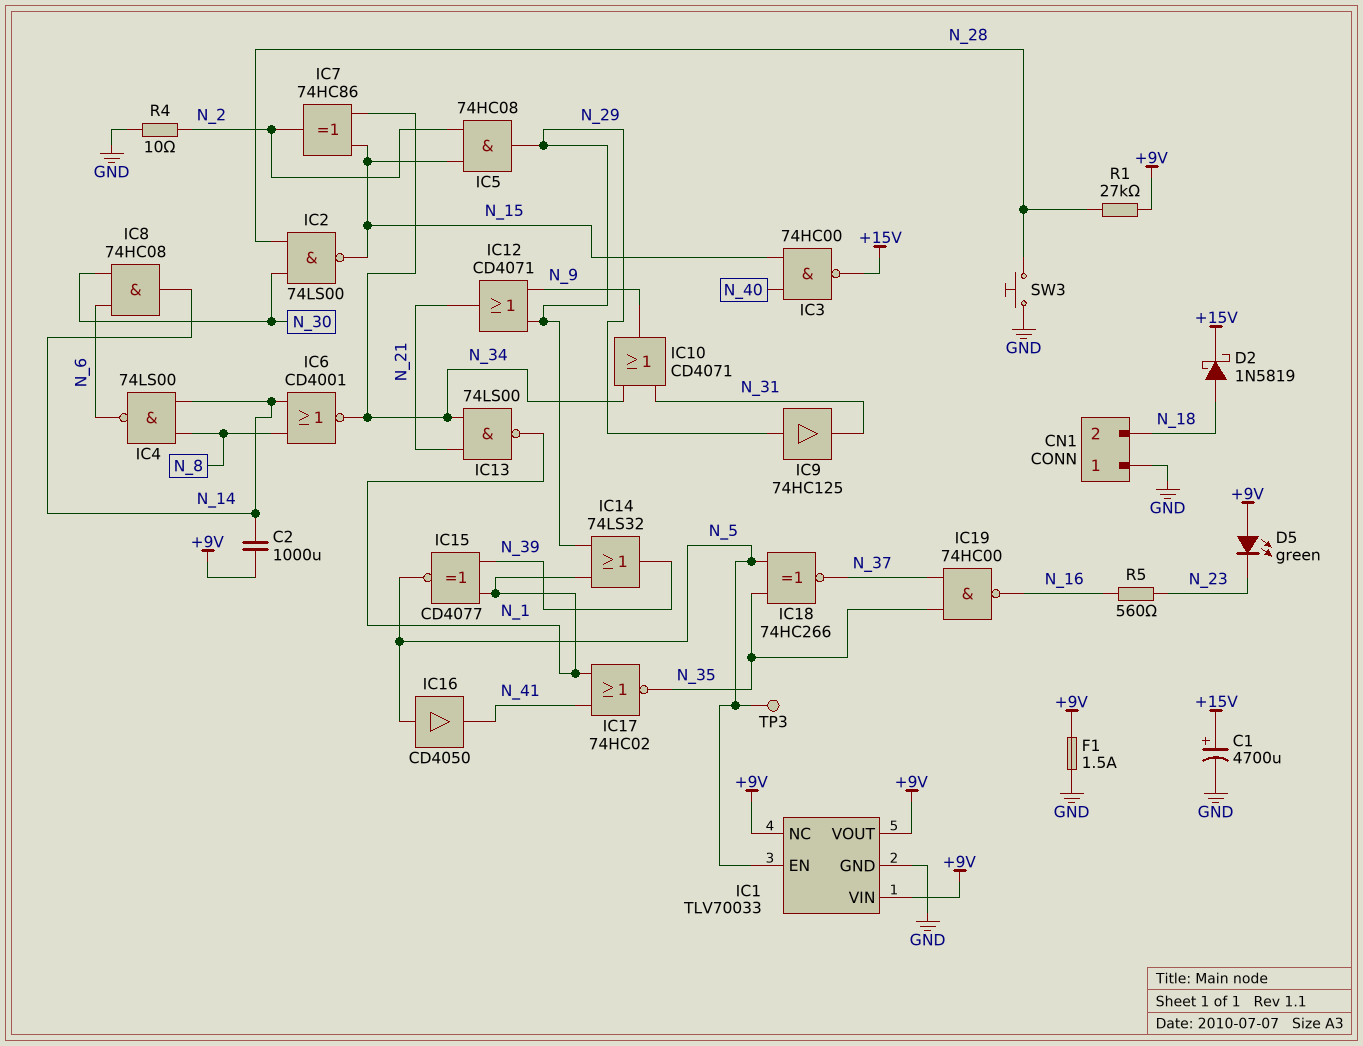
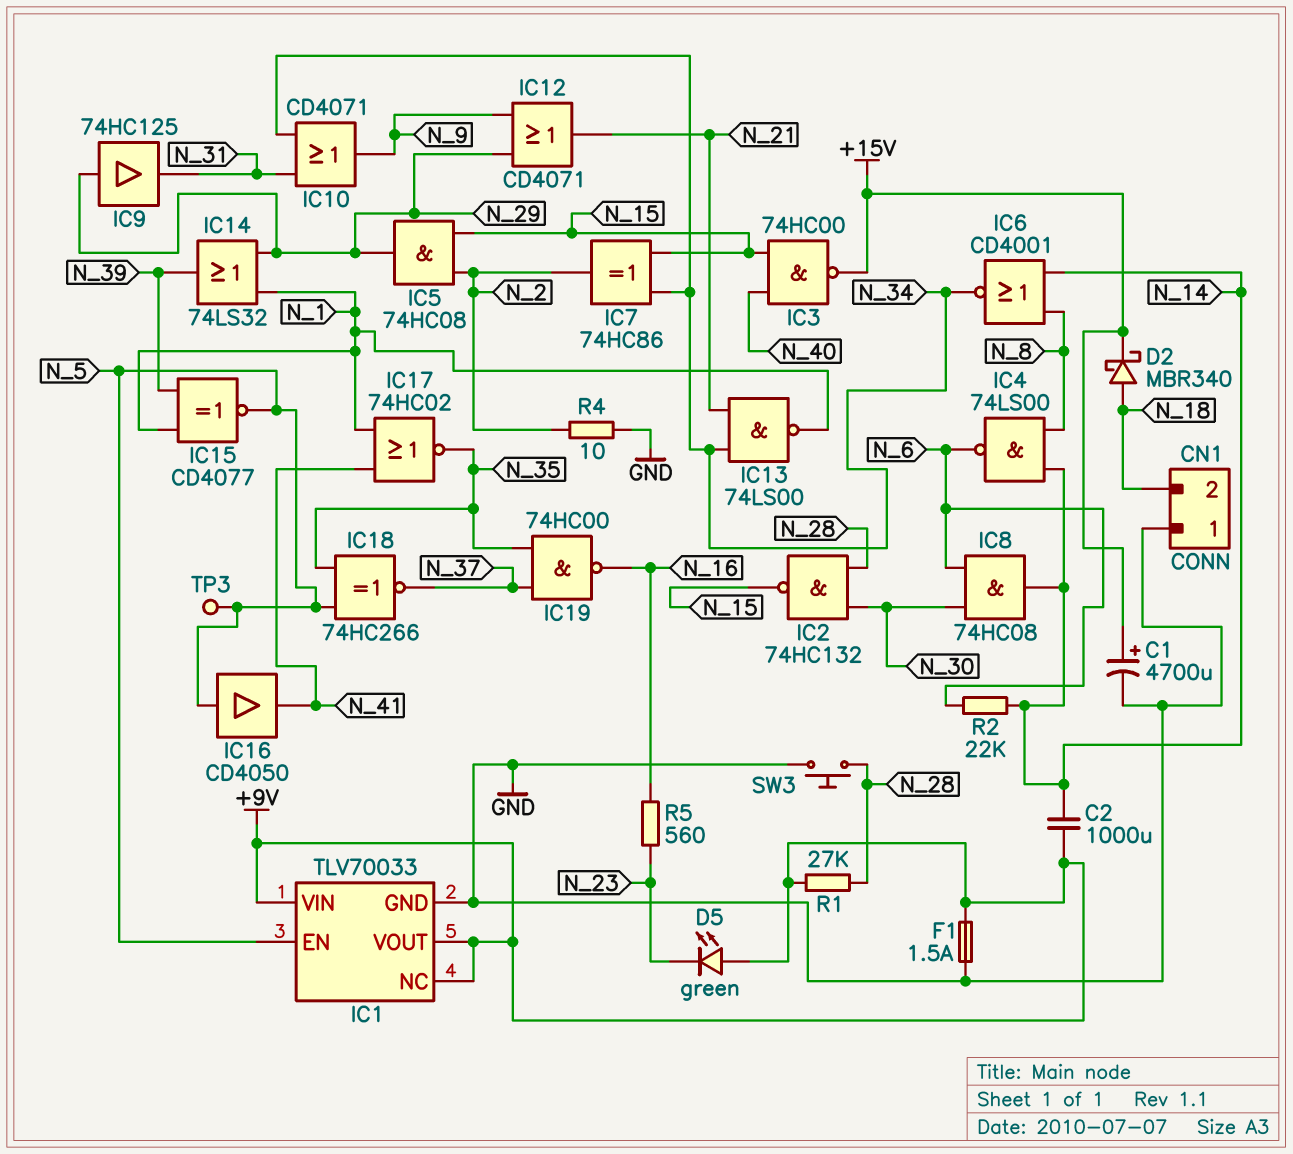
D2: schottky 1N5819 (A N_18, K +15V) -> schottky MBR340 (A N_18, K +15V)
IC2: NAND 74LS00 (in N_28, in N_30, out N_15) -> NAND 74HC132 (in N_28, in N_30, out N_15)
R2: none -> 22k (N_6, N_14)

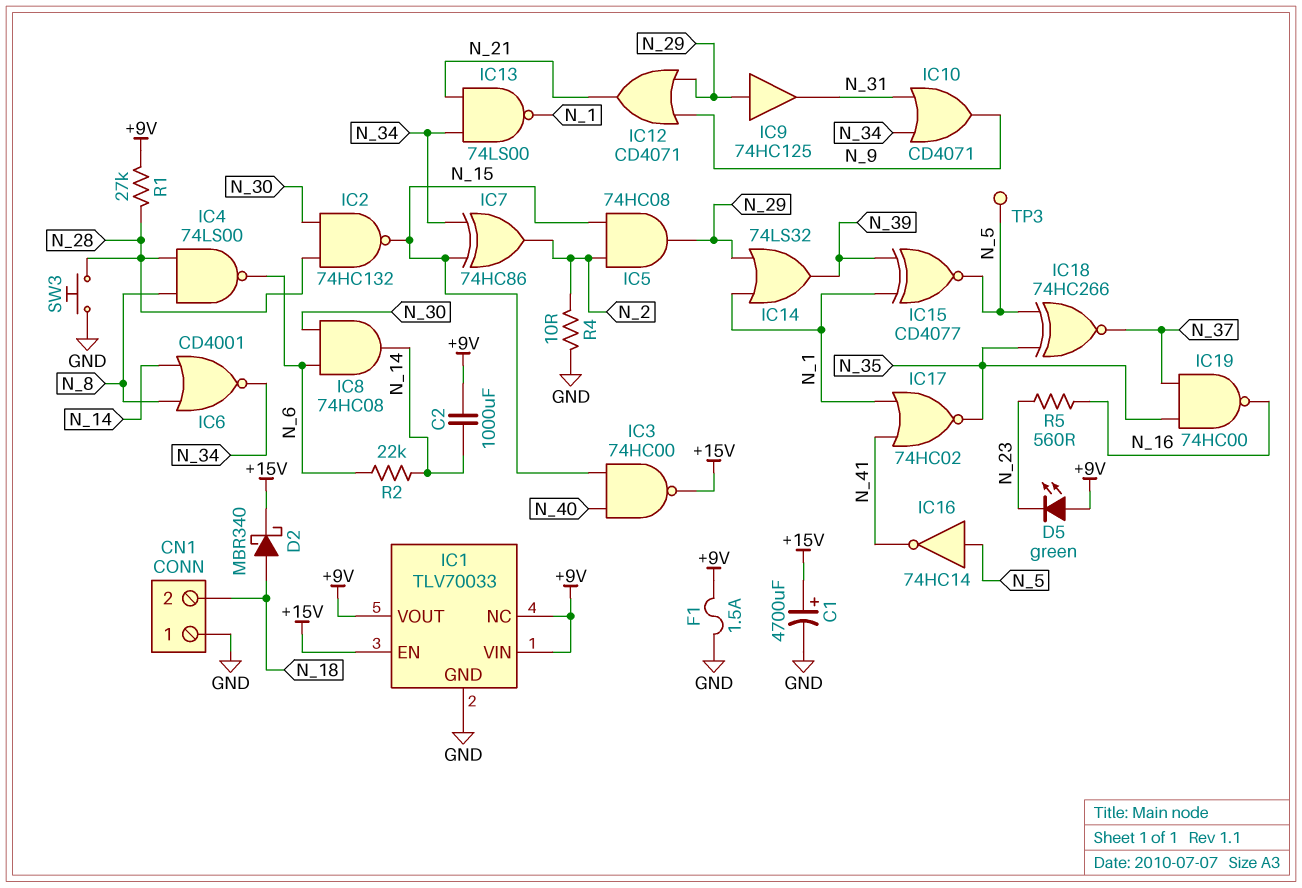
IC1 pin EN: N_5 -> +15V
IC4: NAND 74LS00 (in N_8, in N_14, out N_6) -> NAND 74LS00 (in N_8, in N_28, out N_6)
IC16: buffer CD4050 (in N_5, out N_41) -> NOT 74HC14 (in N_5, out N_41)

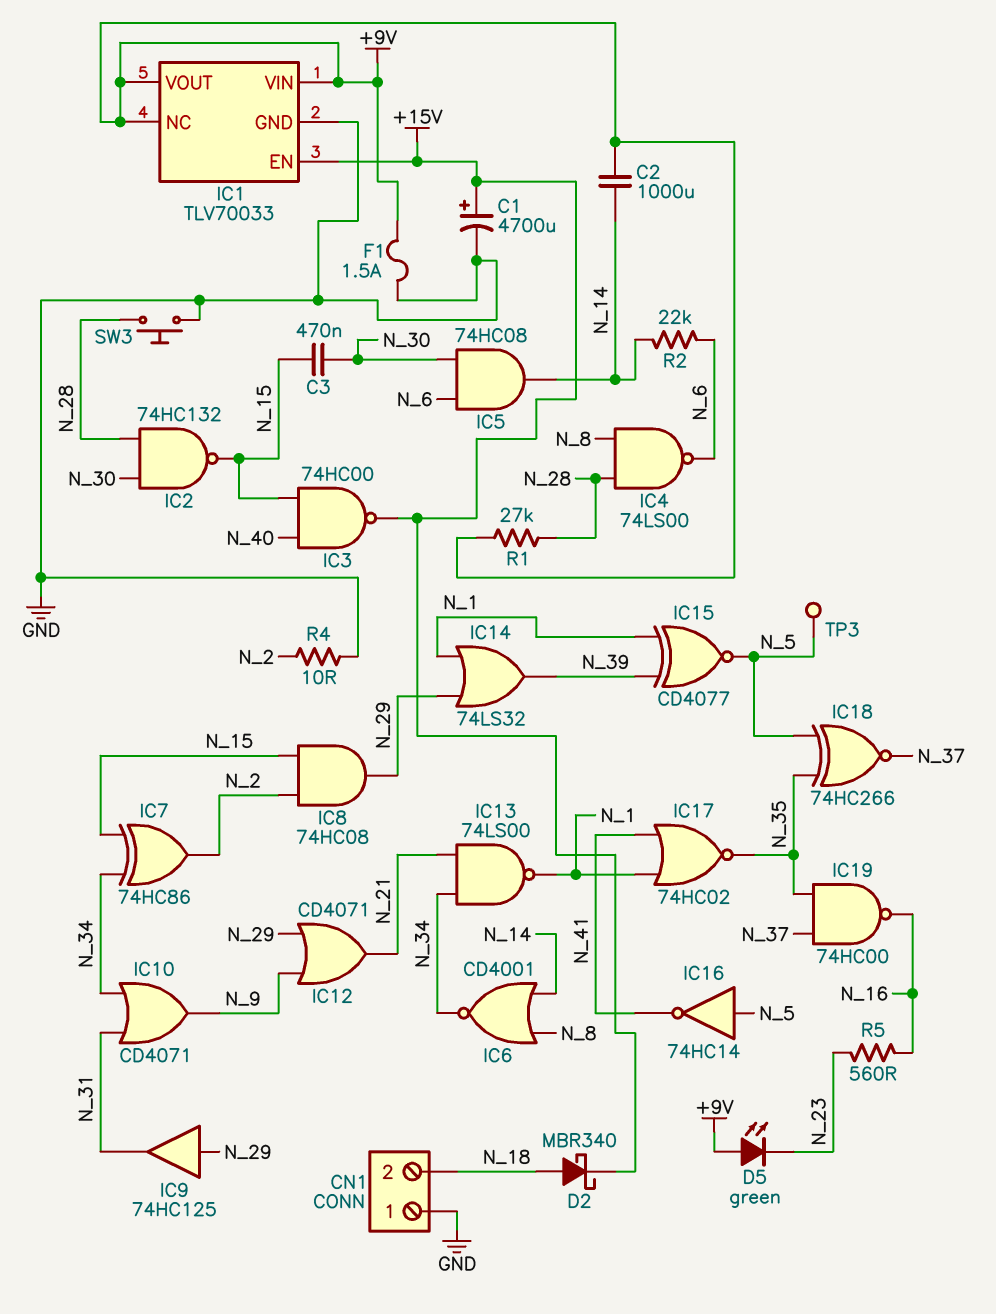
C3: none -> 470nF (N_15, N_30)
IC5: AND 74HC08 (in N_2, in N_15, out N_29) -> AND 74HC08 (in N_6, in N_30, out N_14)
IC8: AND 74HC08 (in N_6, in N_30, out N_14) -> AND 74HC08 (in N_2, in N_15, out N_29)

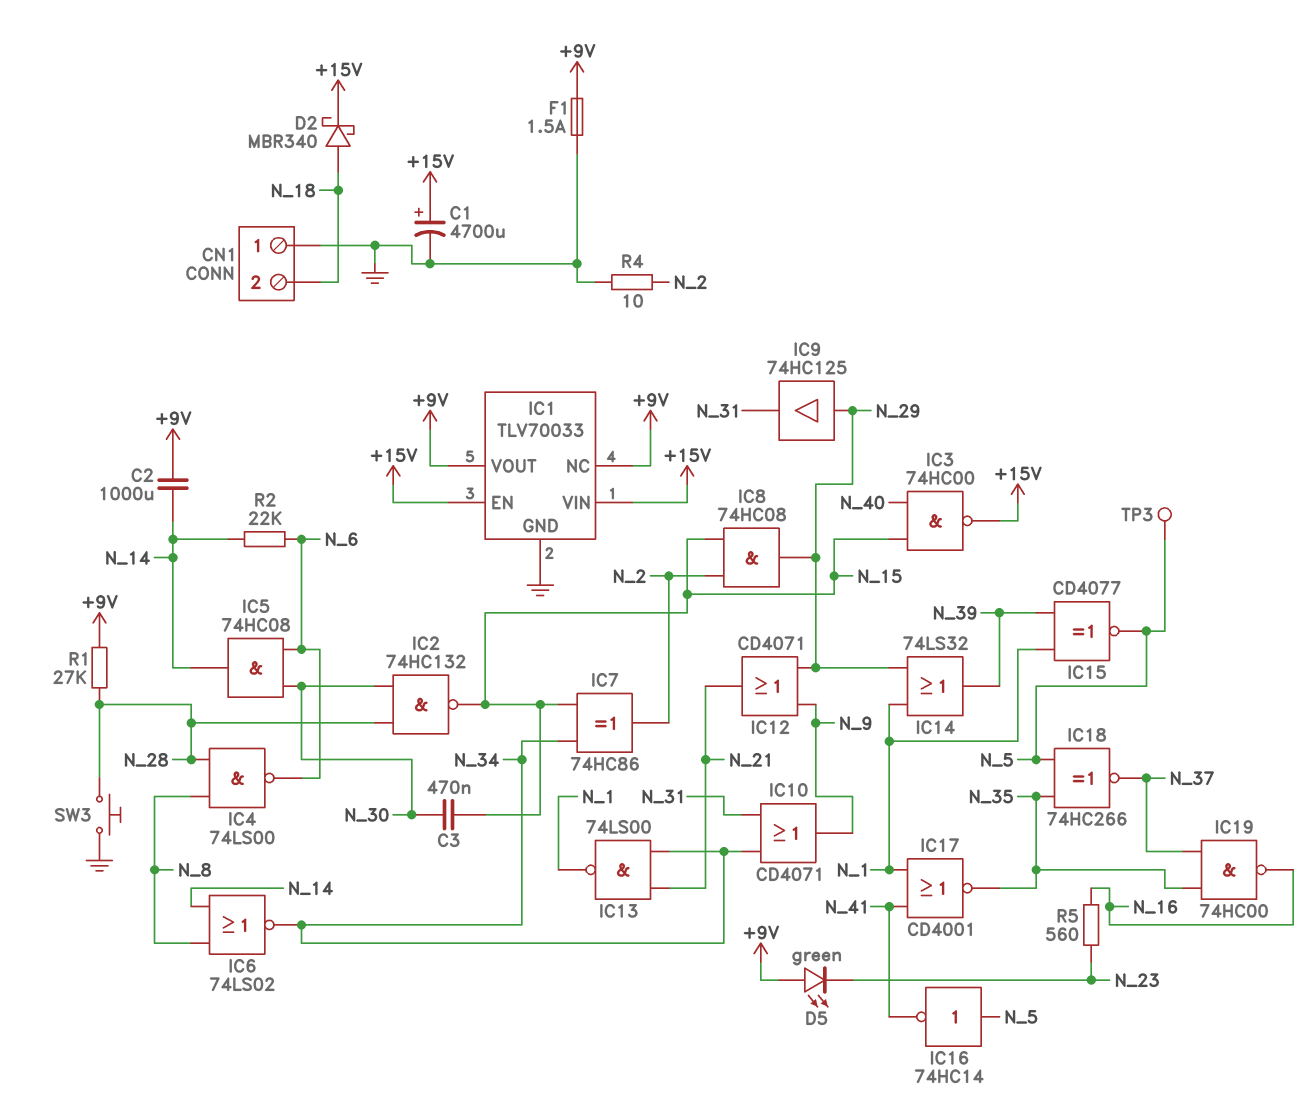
IC1 pin VIN: +9V -> +15V
IC6: NOR CD4001 (in N_8, in N_14, out N_34) -> NOR 74LS02 (in N_8, in N_14, out N_34)
IC17: NOR 74HC02 (in N_1, in N_41, out N_35) -> NOR CD4001 (in N_1, in N_41, out N_35)

